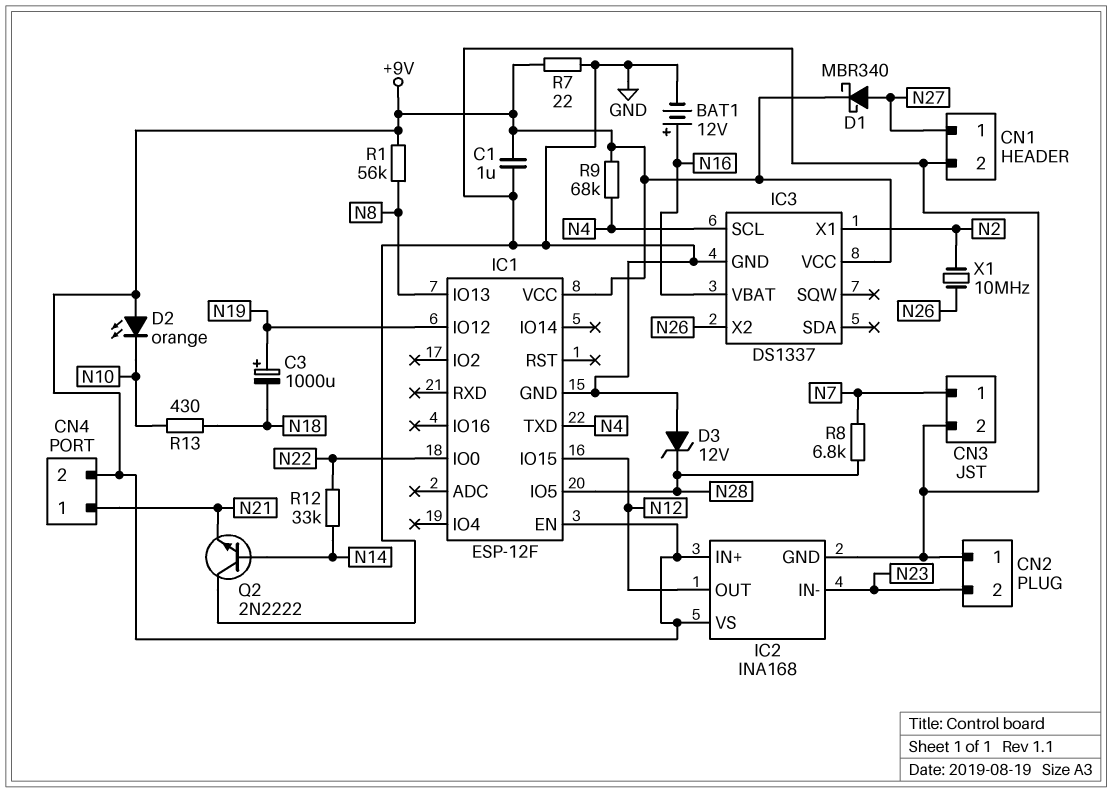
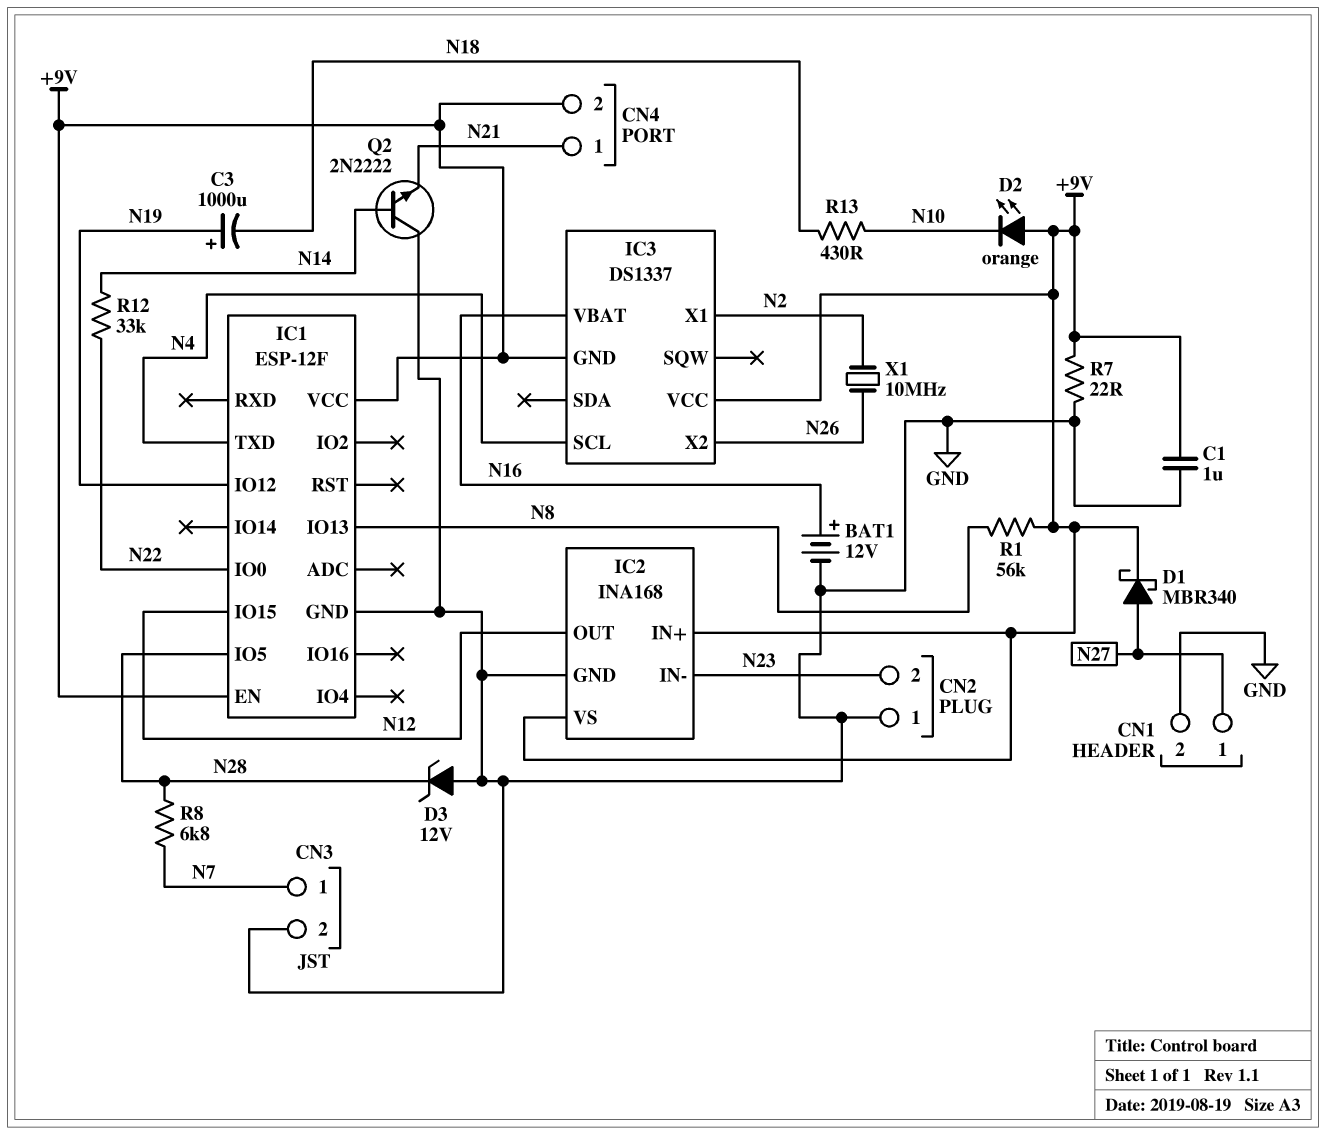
IC3 pin GND: GND -> +9V
R9: 68k (+9V, N4) -> none

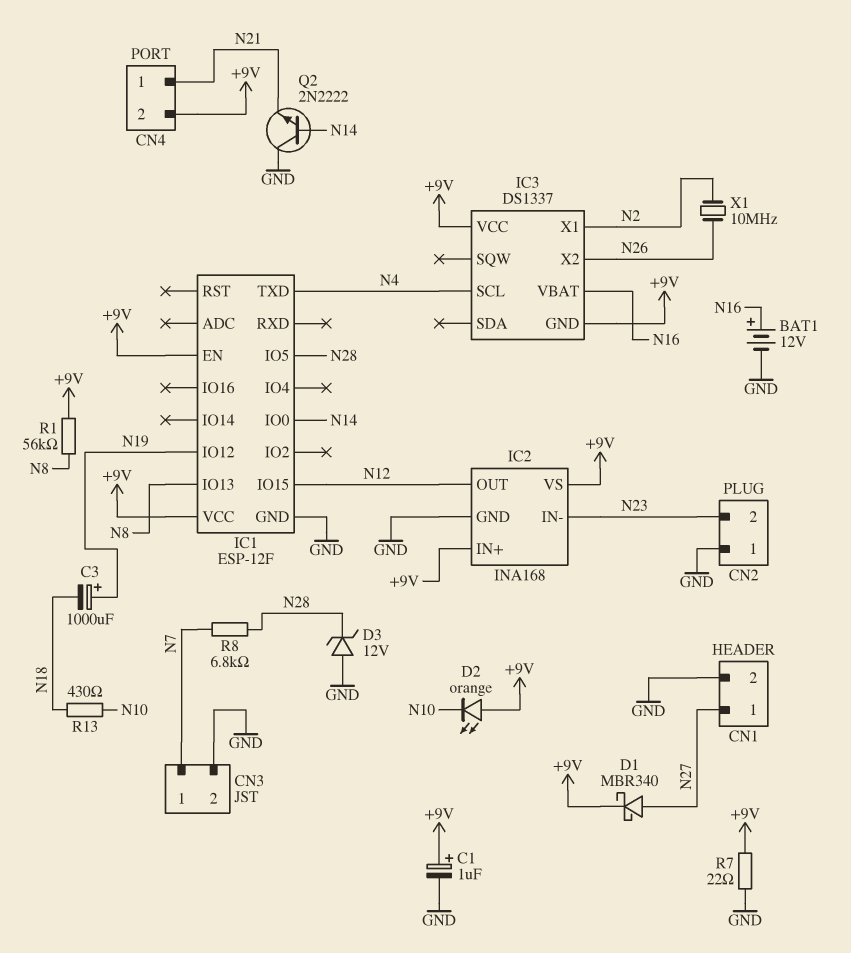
C1: 1uF (+9V, GND) -> 1uF (plus +9V, minus GND)
IC1 pin IO0: N22 -> N14
R12: 33k (N14, N22) -> none

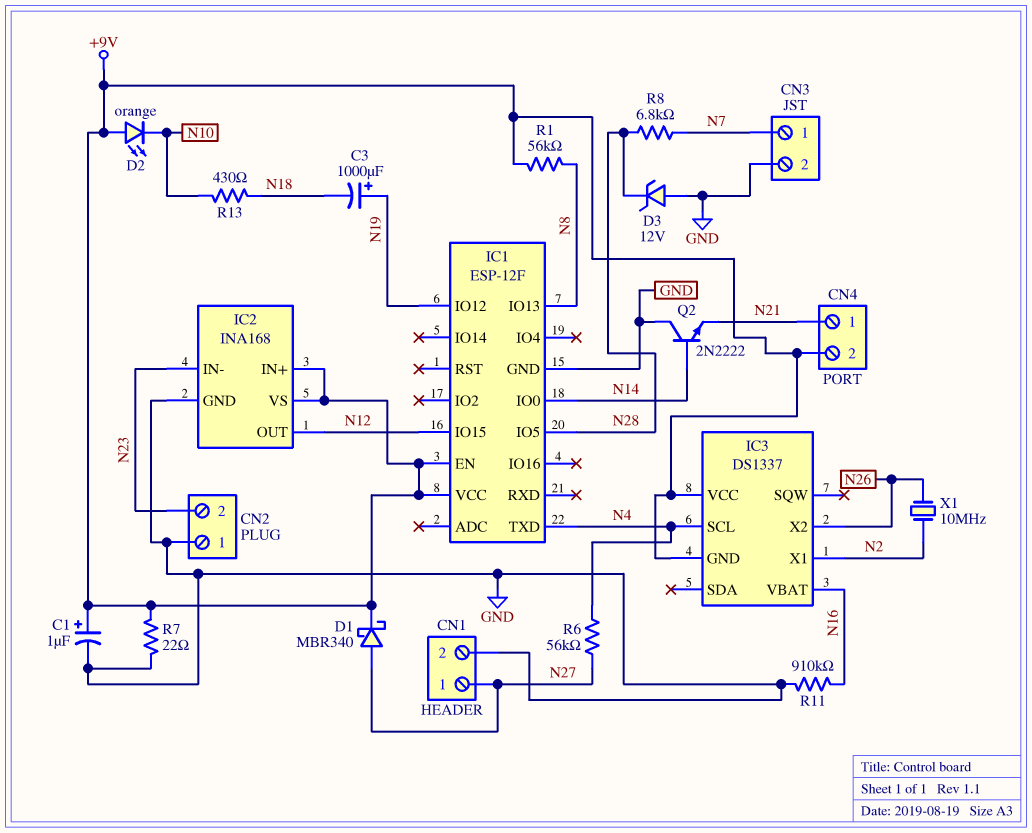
BAT1: 12V (plus N16, minus GND) -> none
R6: none -> 56k (N4, N27)
R11: none -> 910k (GND, N16)

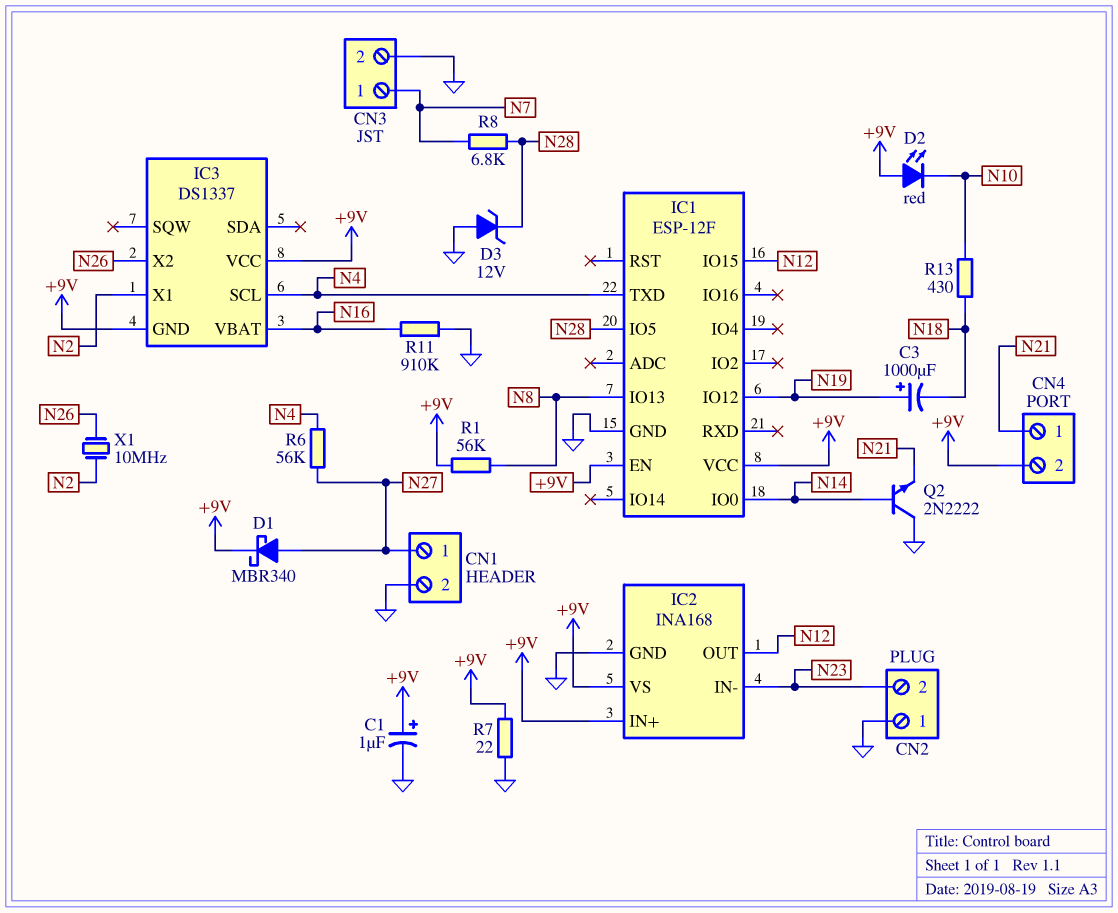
D2: LED orange (A +9V, K N10) -> LED red (A +9V, K N10)

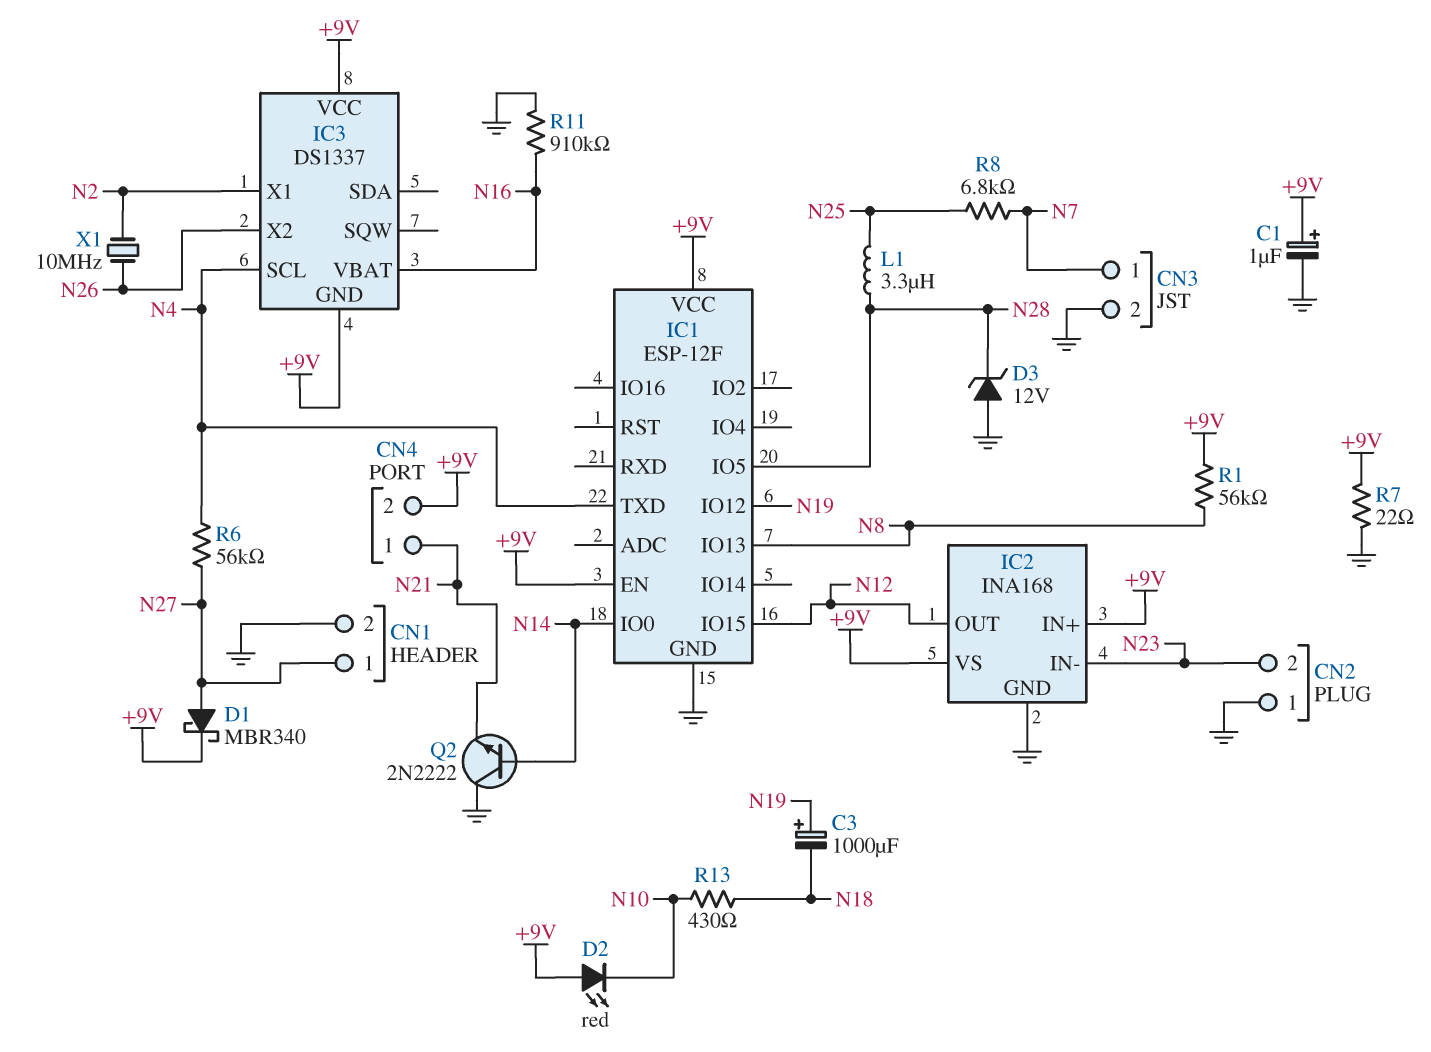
L1: none -> 3.3uH (N25, N28)
R8: 6.8k (N7, N28) -> 6.8k (N7, N25)

